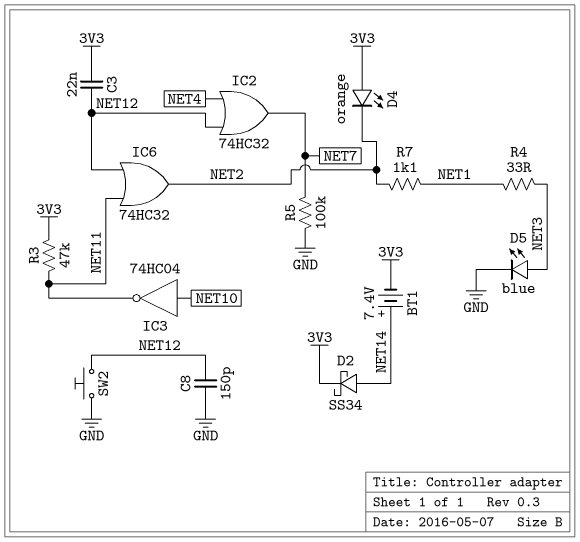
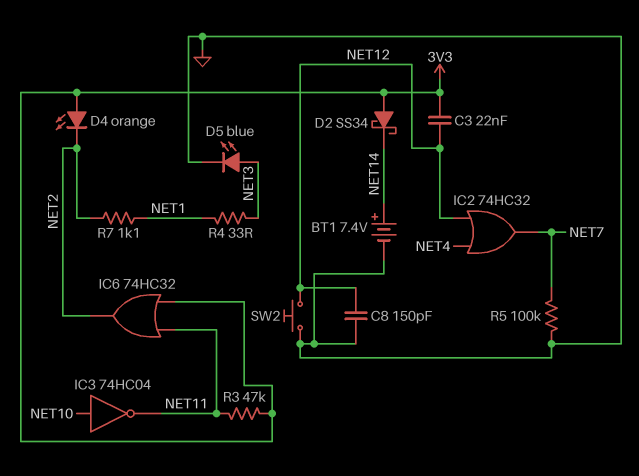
BT1: 7.4V (plus NET14, minus 3V3) -> 7.4V (plus NET14, minus GND)
D2: schottky SS34 (A NET14, K 3V3) -> schottky SS34 (A 3V3, K NET14)
IC6: OR 74HC32 (in NET11, in NET12, out NET2) -> OR 74HC32 (in 3V3, in NET11, out NET2)

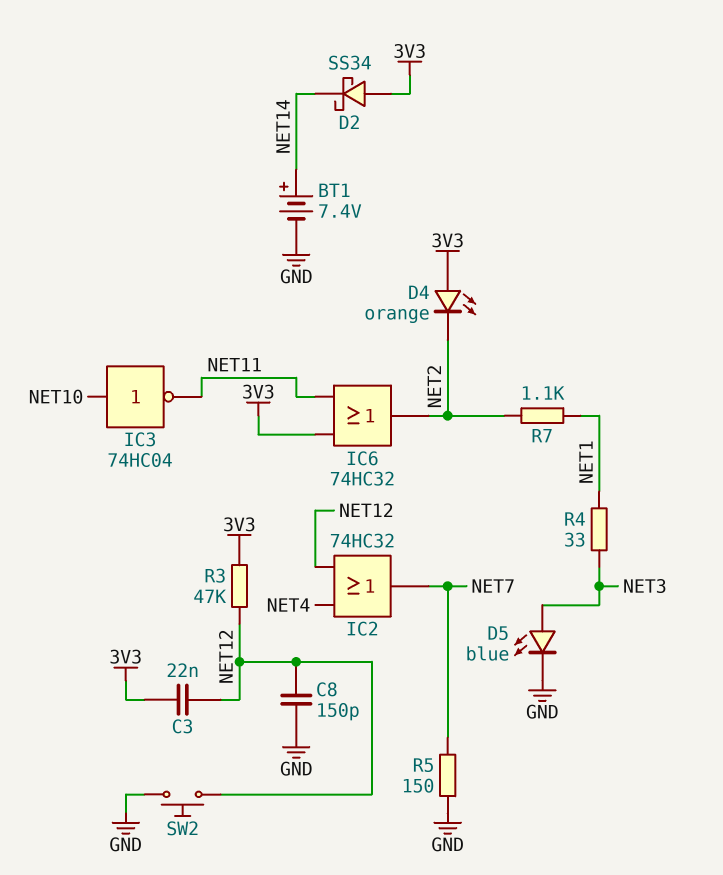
R3: 47k (3V3, NET11) -> 47k (3V3, NET12)
R5: 100k (GND, NET7) -> 150 (GND, NET7)

